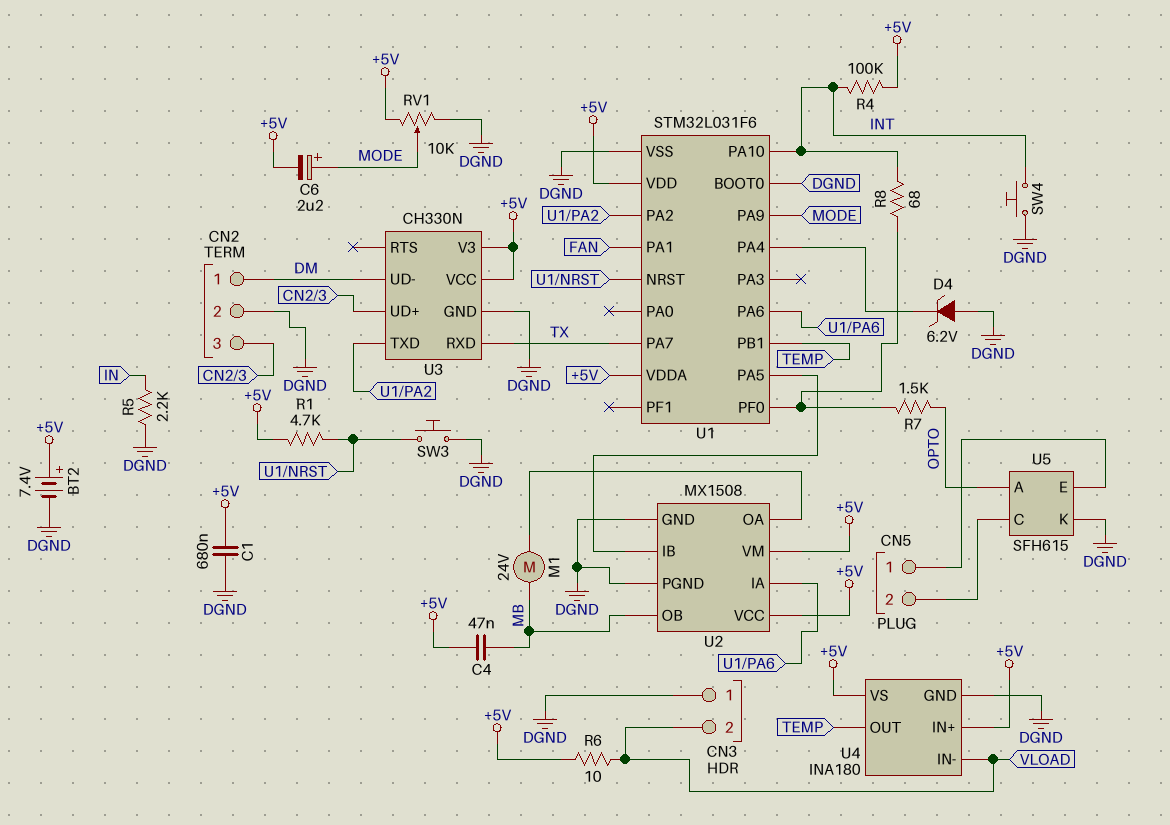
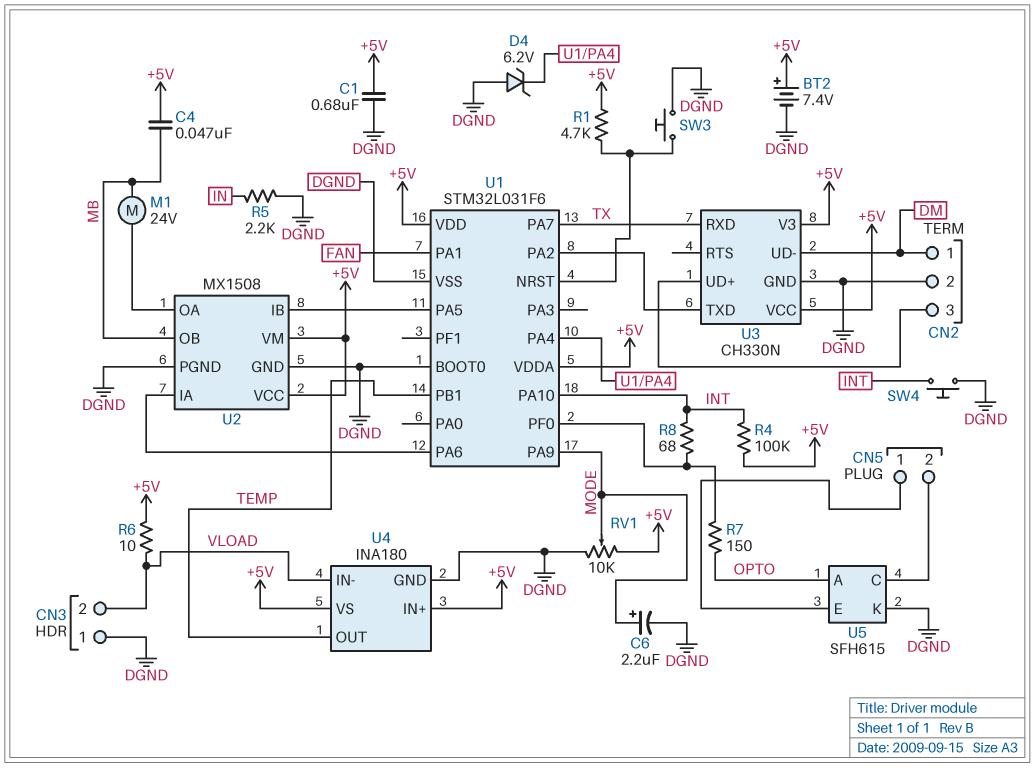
C6: 2.2uF (plus MODE, minus +5V) -> 2.2uF (plus MODE, minus DGND)
R7: 1.5k (OPTO, U1/PF0) -> 150 (OPTO, U1/PF0)

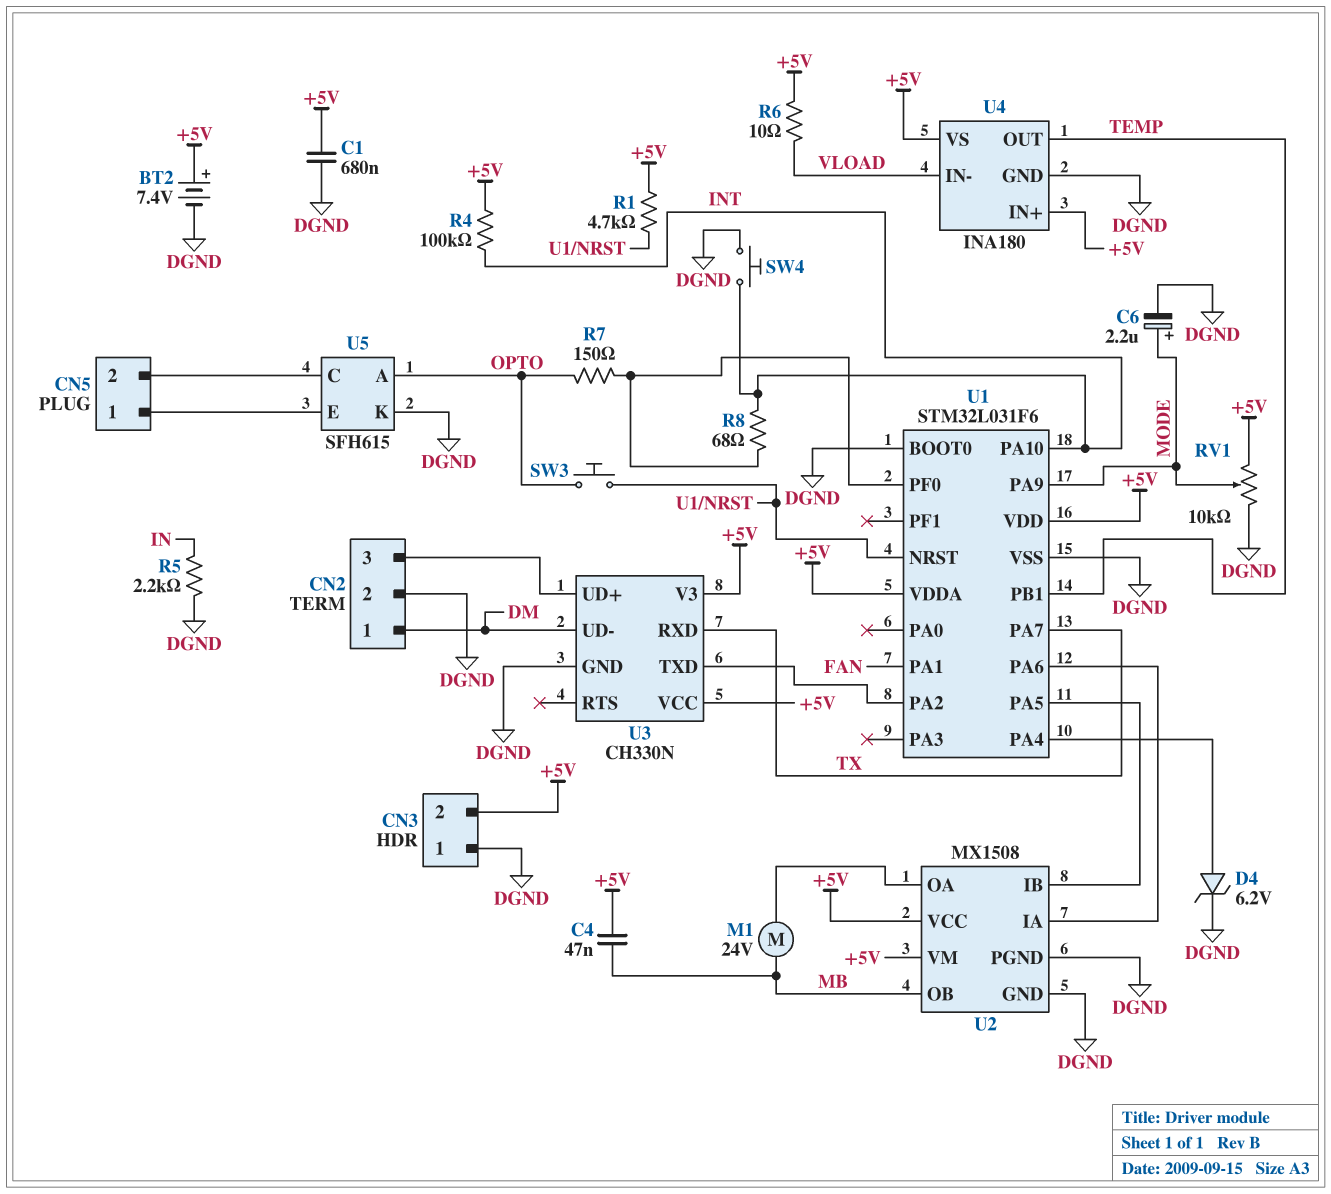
CN3 pin 2: VLOAD -> +5V
D4: zener 6.2V (A DGND, K U1/PA4) -> zener 6.2V (A U1/PA4, K DGND)
SW3: button (DGND, U1/NRST) -> button (OPTO, U1/NRST)

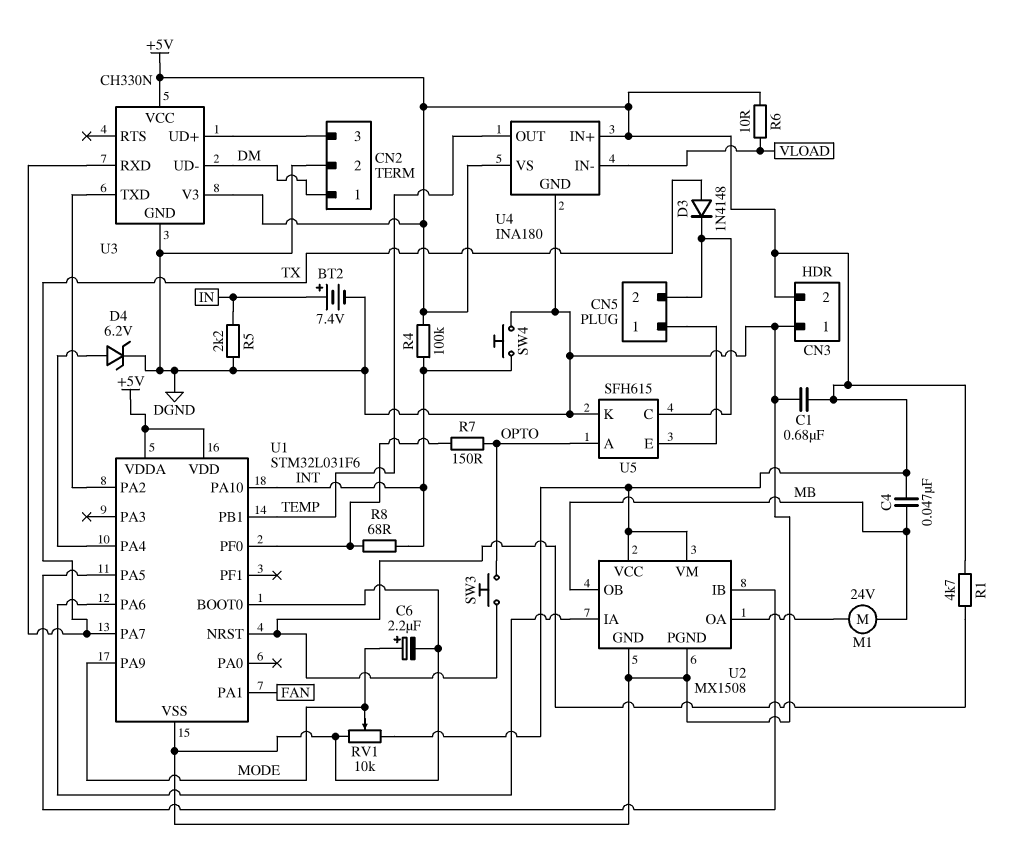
BT2: 7.4V (plus +5V, minus DGND) -> 7.4V (plus IN, minus DGND)
D3: none -> diode 1N4148 (A TX, K CN5/2)

